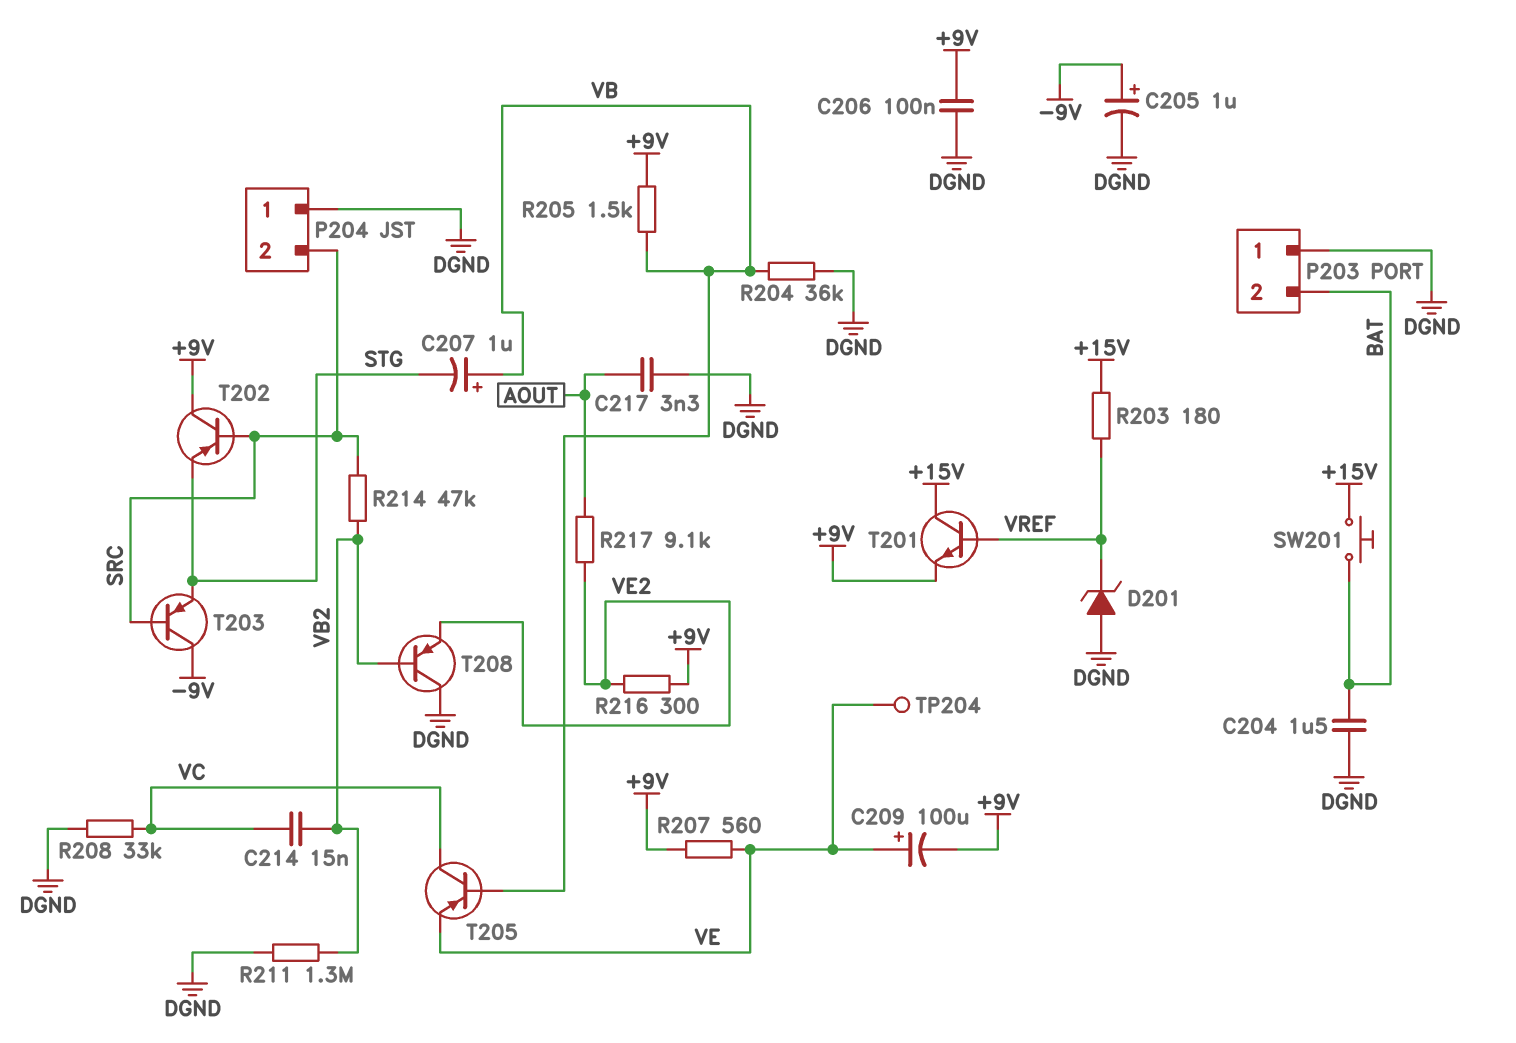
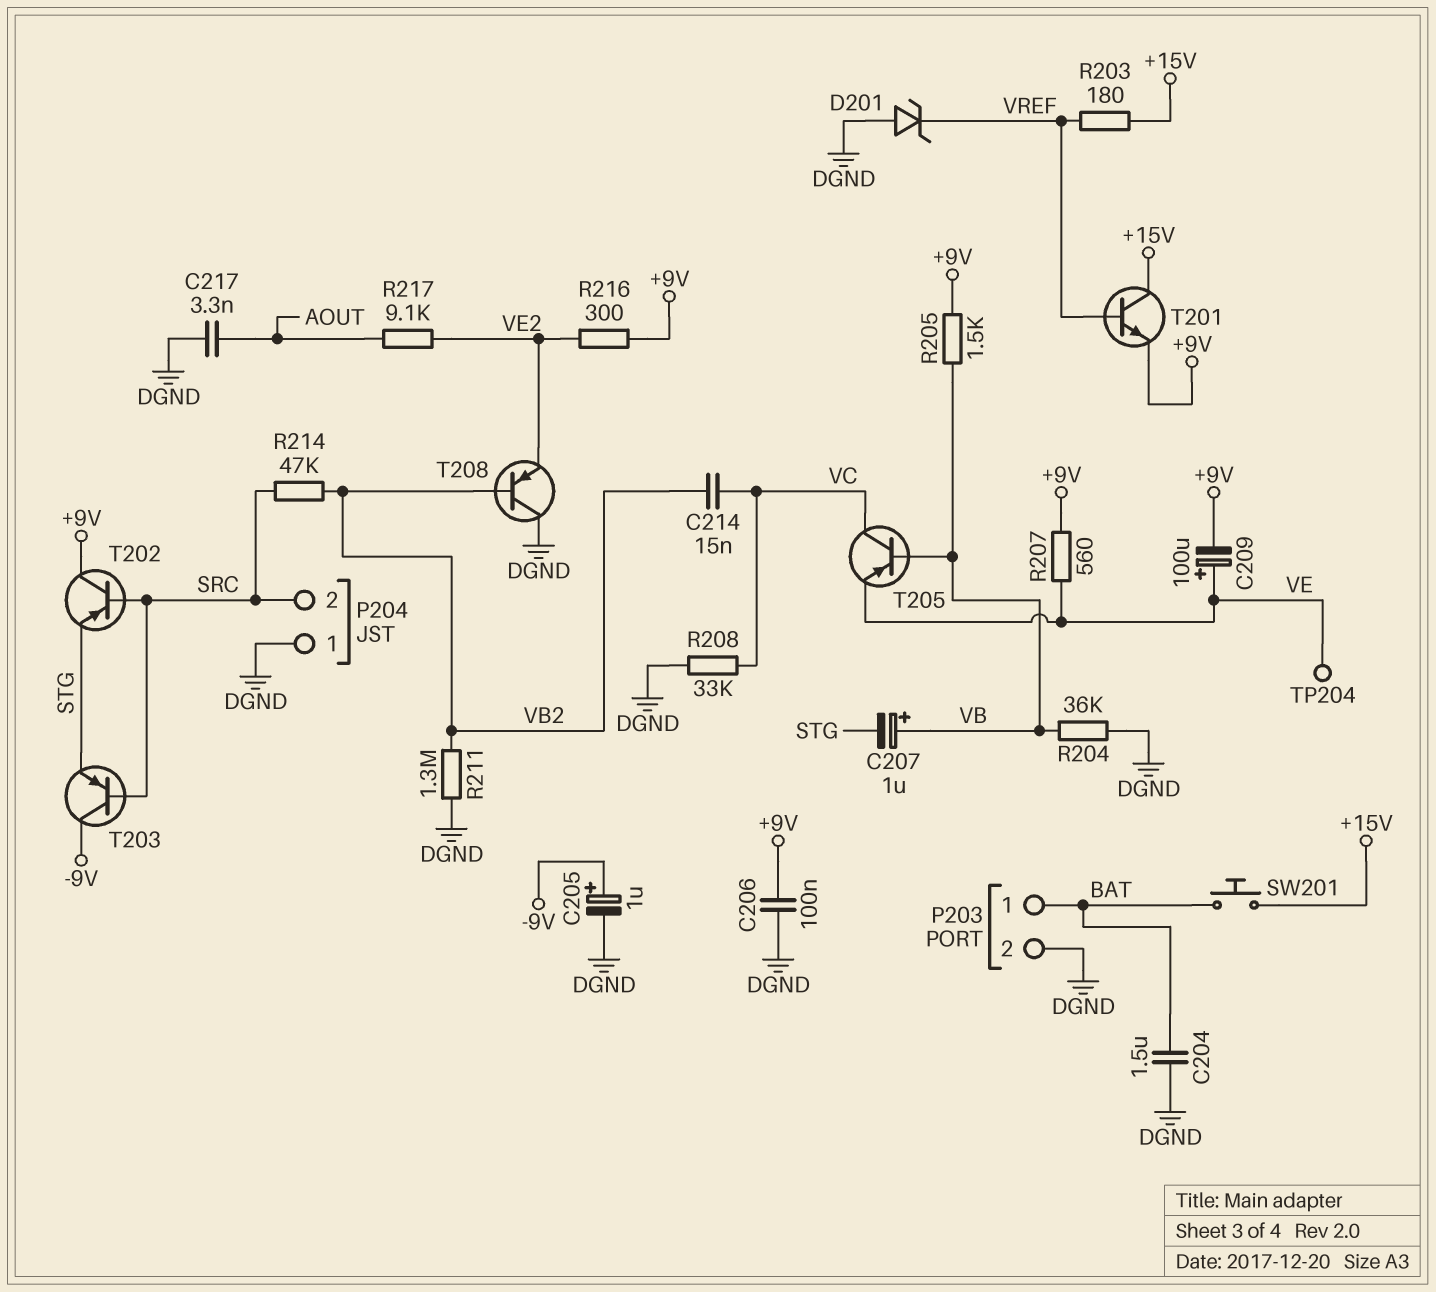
P203 pin 1: DGND -> BAT
P203 pin 2: BAT -> DGND

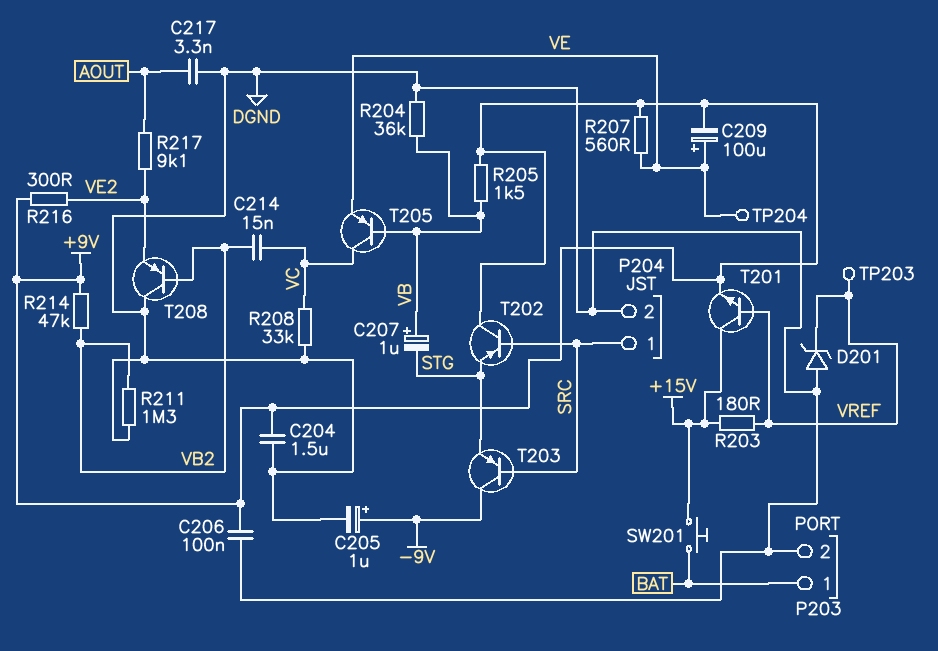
C204: 1.5uF (BAT, DGND) -> 1.5uF (+9V, DGND)
P204 pin 1: DGND -> SRC
P204 pin 2: SRC -> DGND
R214: 47k (SRC, VB2) -> 47k (+9V, VB2)
TP203: none -> test point (VREF)

